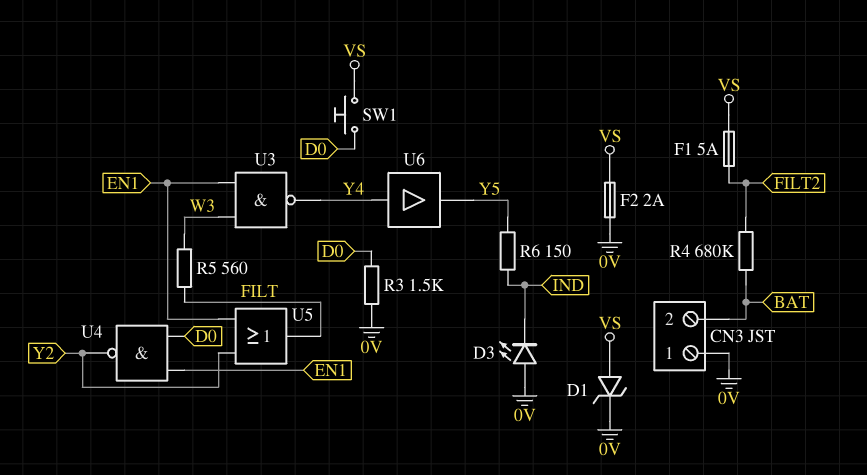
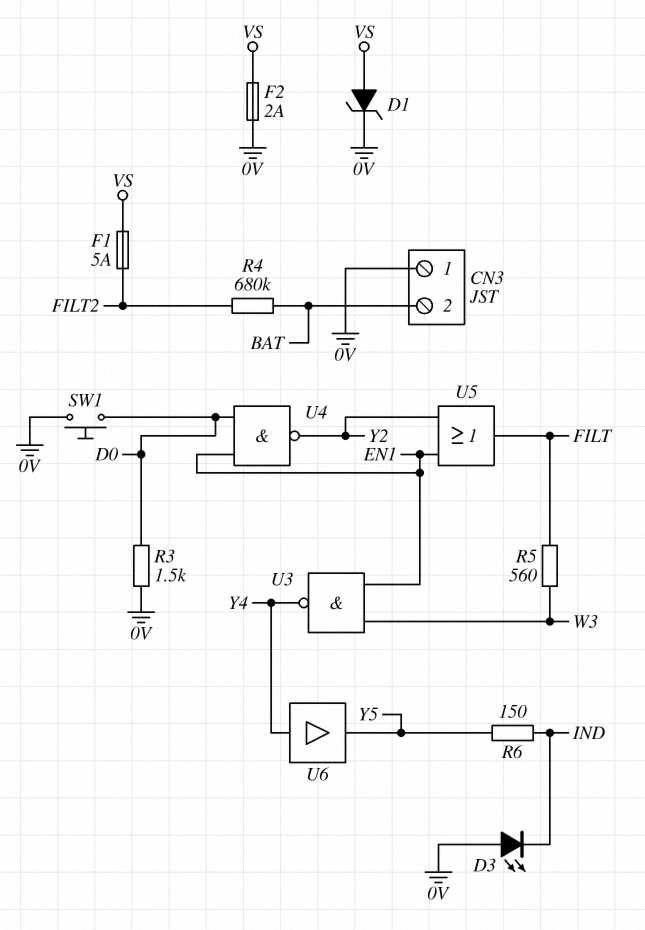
SW1: button (D0, VS) -> button (0V, D0)

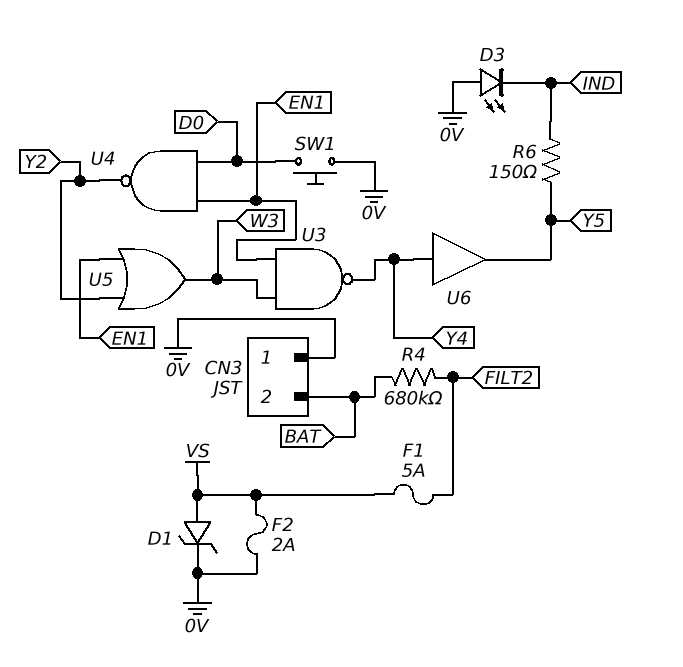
R3: 1.5k (0V, D0) -> none
R5: 560 (FILT, W3) -> none
U5: OR (in EN1, in Y2, out FILT) -> OR (in EN1, in Y2, out W3)

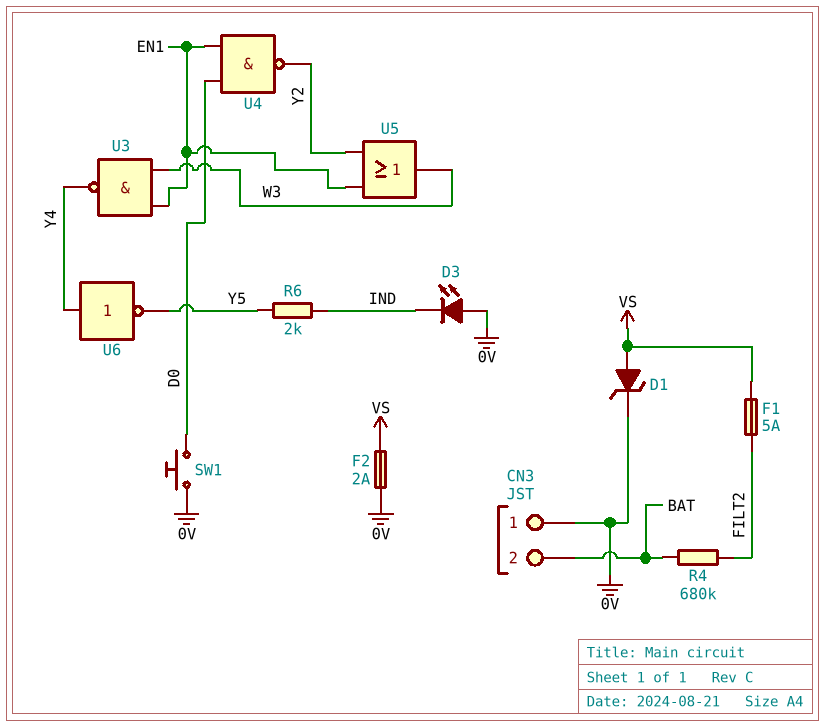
R6: 150 (IND, Y5) -> 2k (IND, Y5)
U6: buffer (in Y4, out Y5) -> NOT (in Y4, out Y5)

